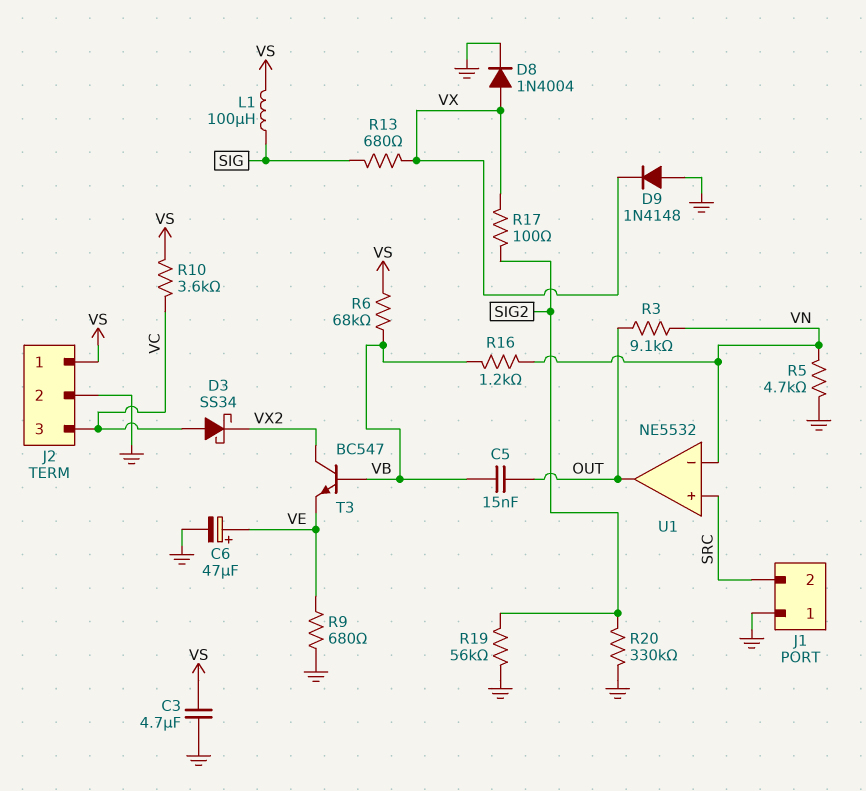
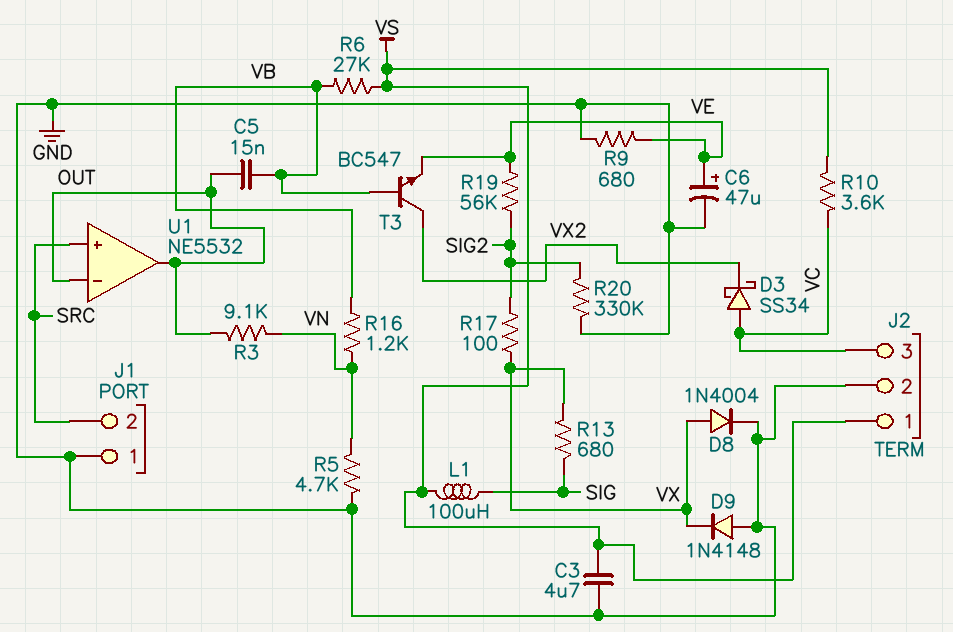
R6: 68k (VB, VS) -> 27k (VB, VS)
R19: 56k (GND, SIG2) -> 56k (SIG2, VE)
U1 pin in-: VN -> OUT

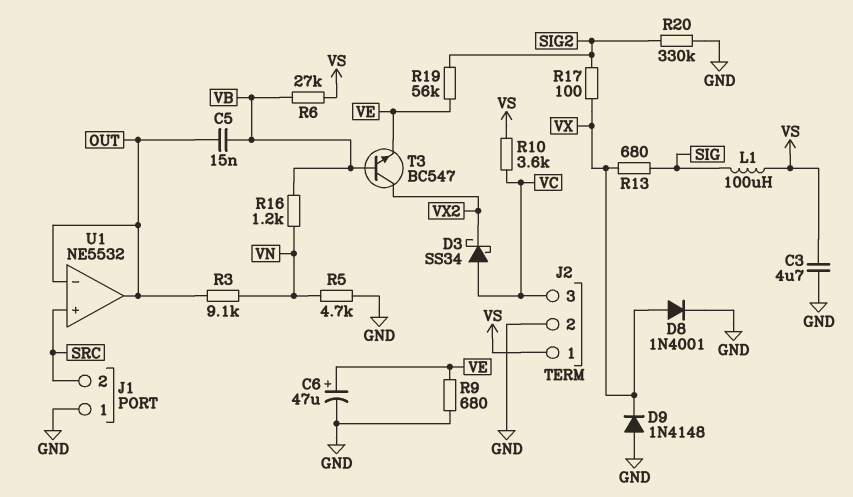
D8: diode 1N4004 (A VX, K GND) -> diode 1N4001 (A VX, K GND)

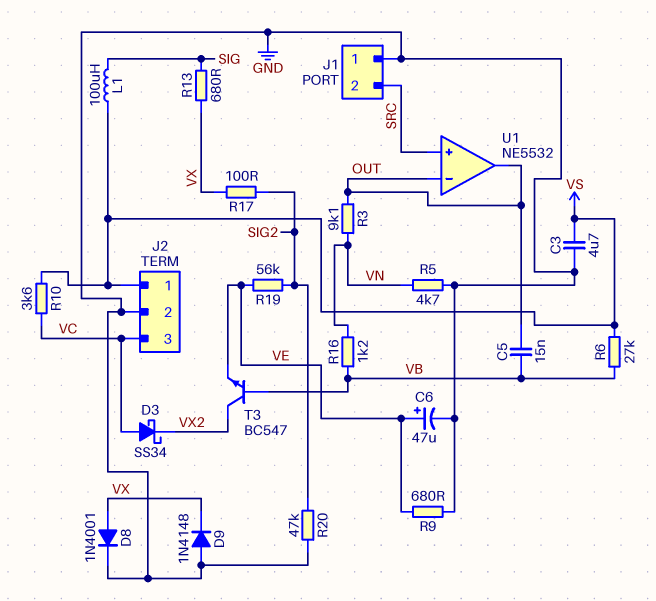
R20: 330k (GND, SIG2) -> 47k (GND, SIG2)

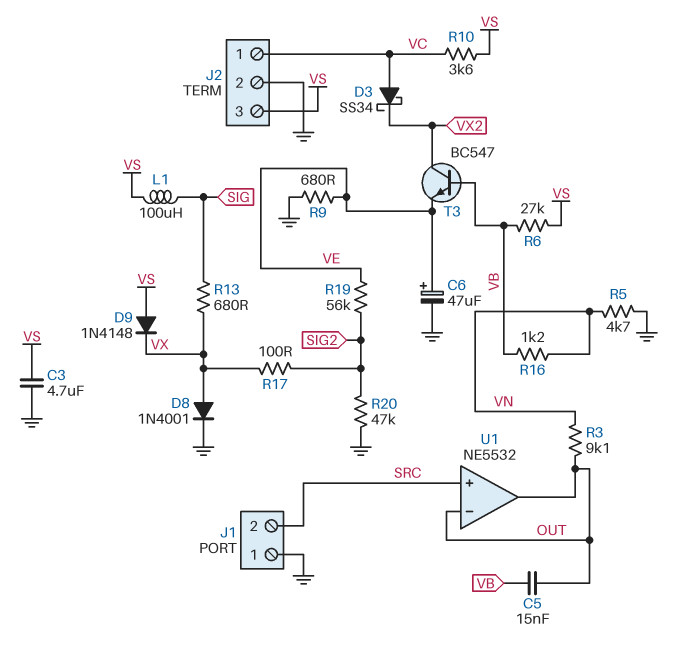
D9: diode 1N4148 (A GND, K VX) -> diode 1N4148 (A VS, K VX)
J2 pin 1: VS -> VC
J2 pin 3: VC -> VS

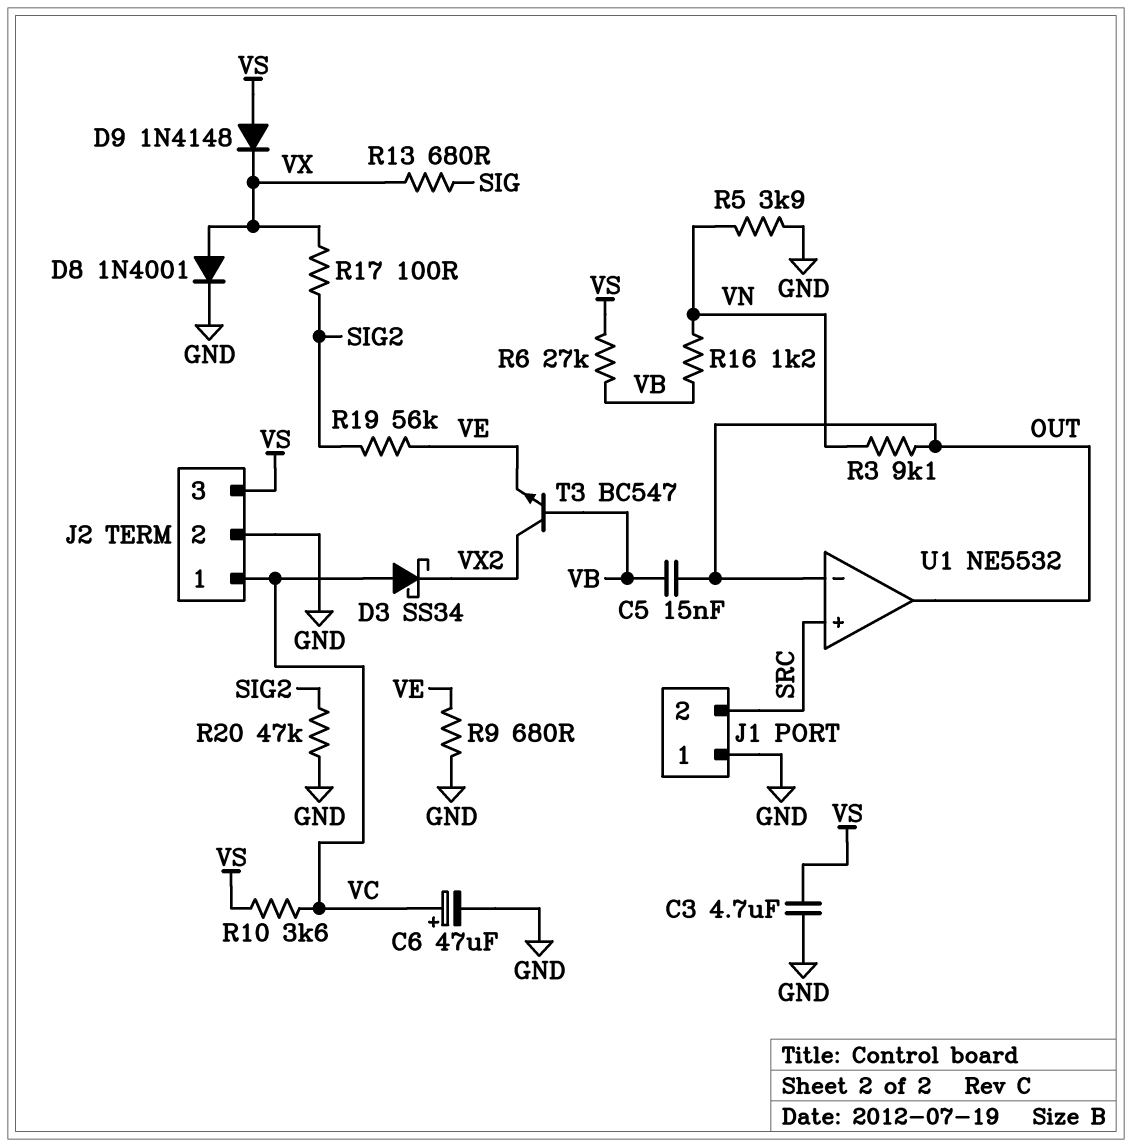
C6: 47uF (plus VE, minus GND) -> 47uF (plus VC, minus GND)
L1: 100uH (SIG, VS) -> none
R5: 4.7k (GND, VN) -> 3.9k (GND, VN)

